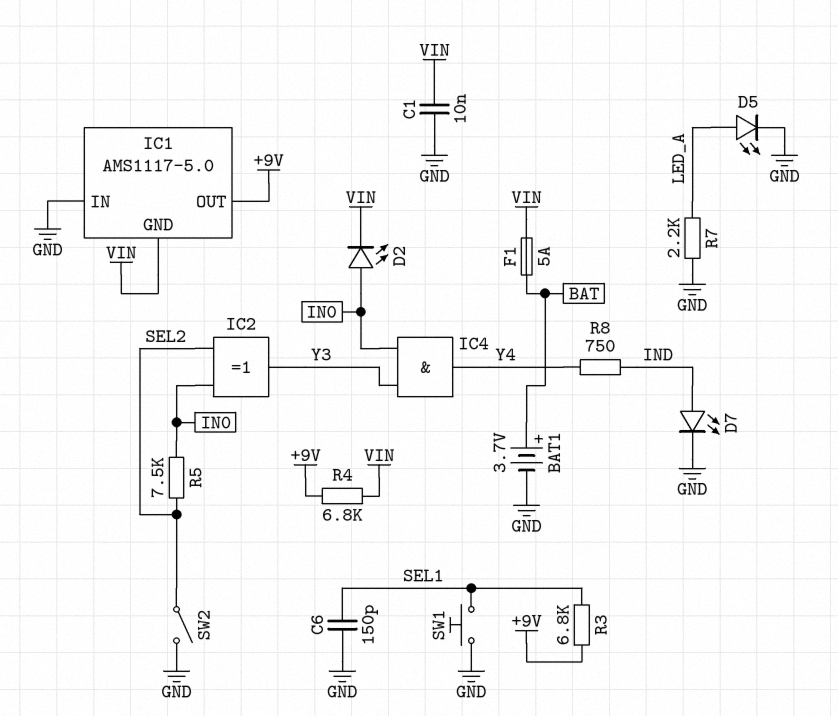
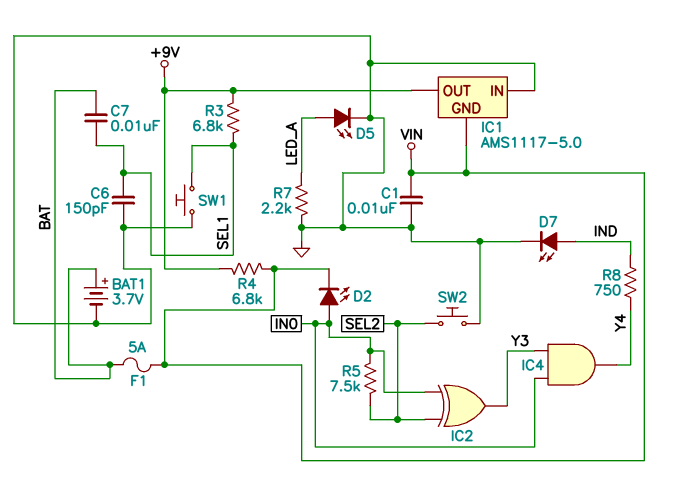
C7: none -> 10nF (BAT, SEL1)
SW2: switch (GND, SEL2) -> button (GND, SEL2)

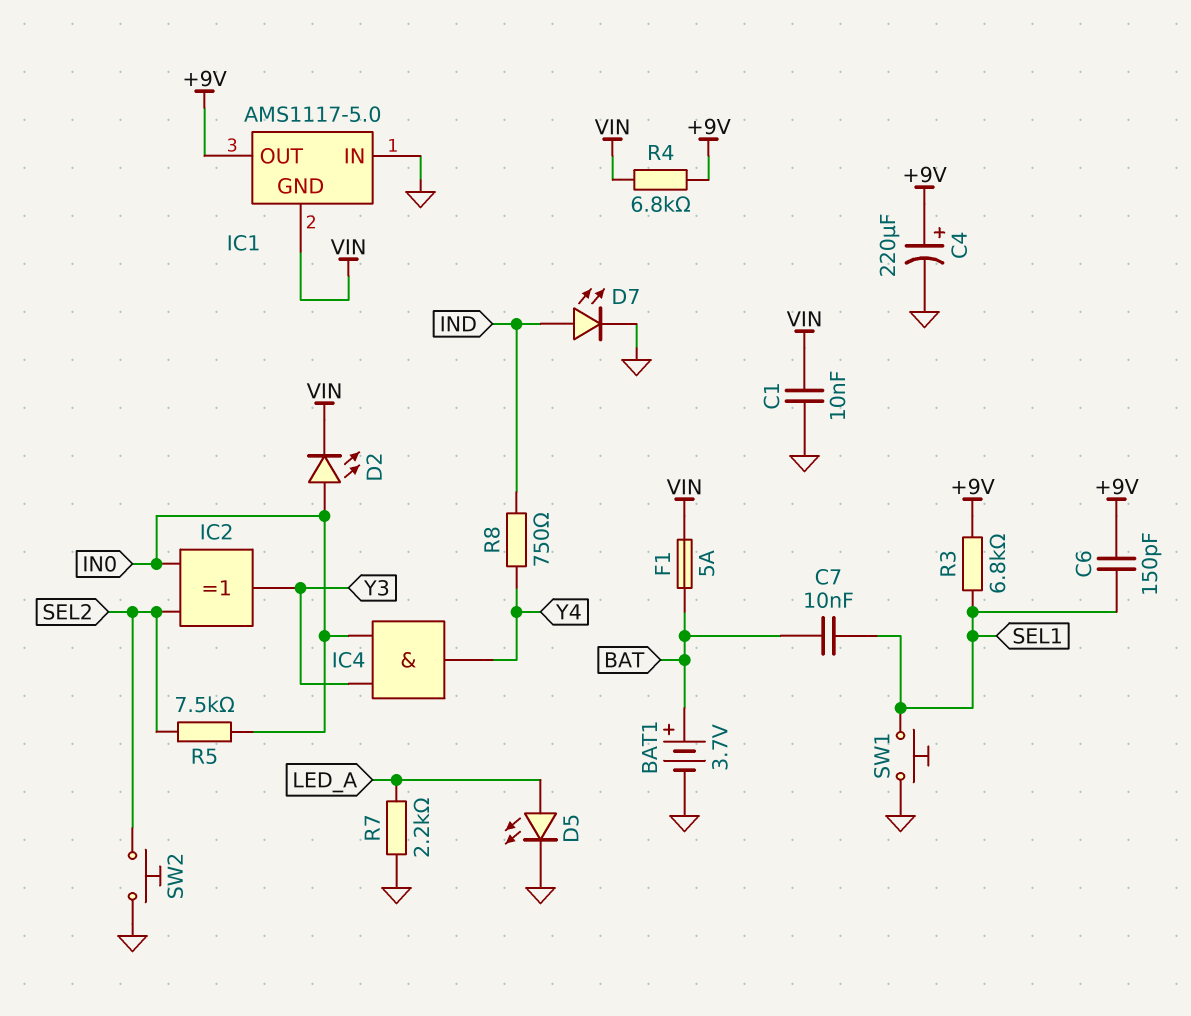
C4: none -> 220uF (plus +9V, minus GND)
C6: 150pF (GND, SEL1) -> 150pF (+9V, SEL1)

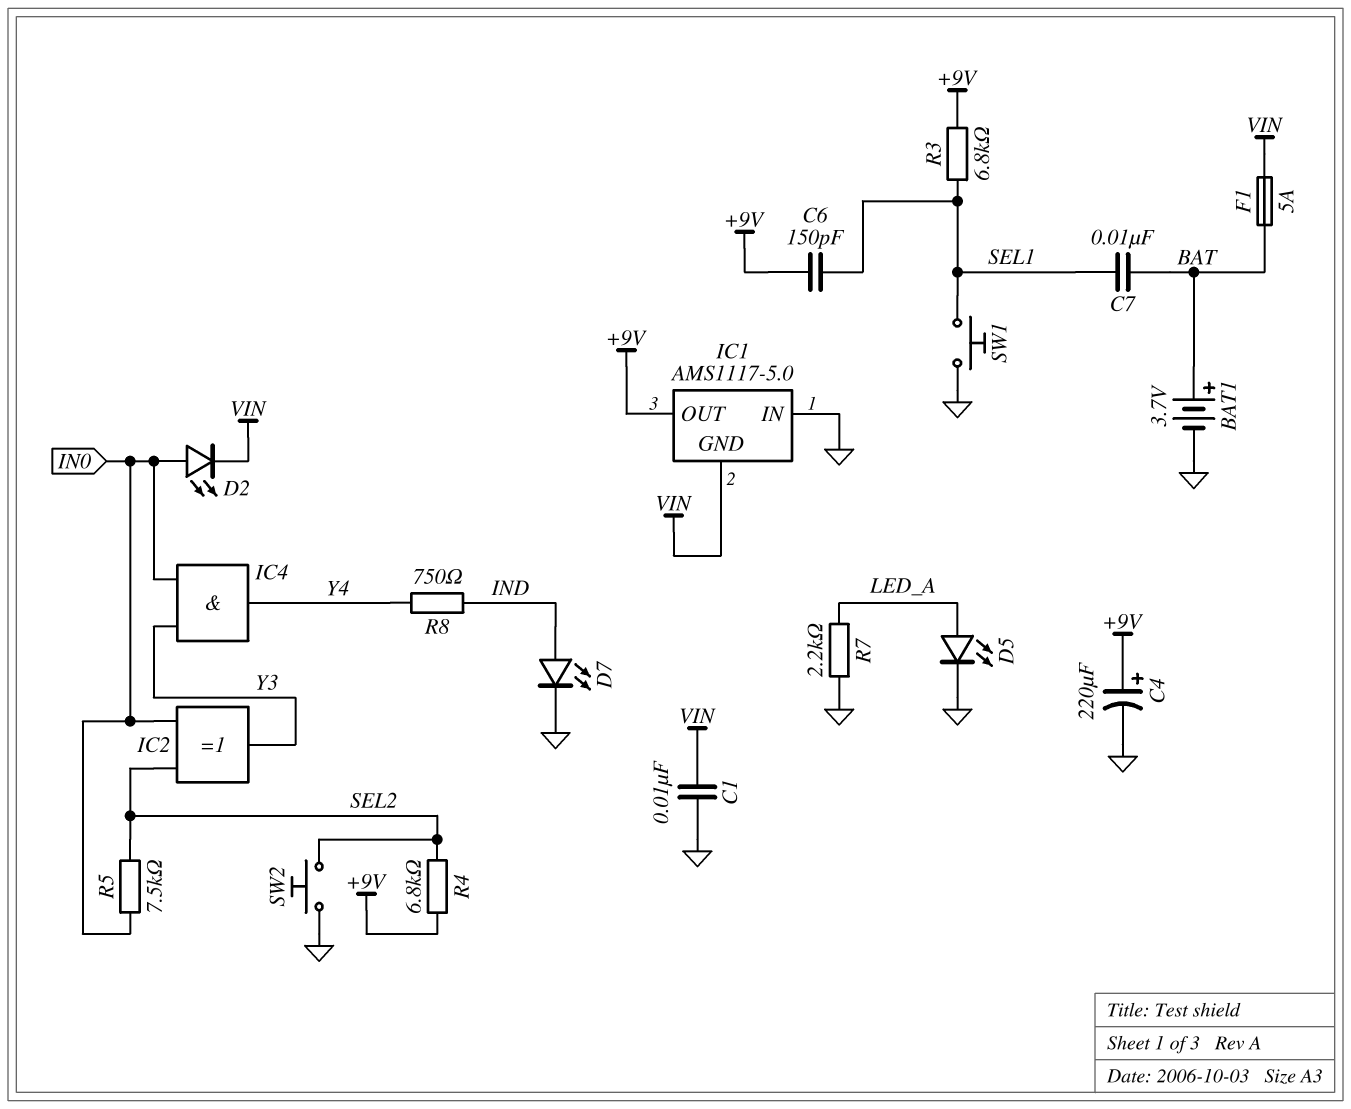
R4: 6.8k (+9V, VIN) -> 6.8k (+9V, SEL2)

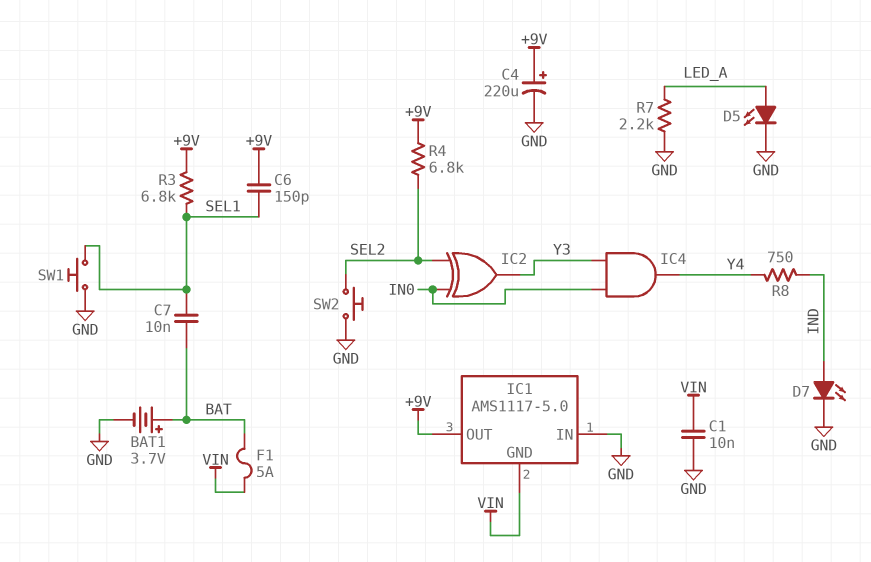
D2: LED (A IN0, K VIN) -> none
R5: 7.5k (IN0, SEL2) -> none

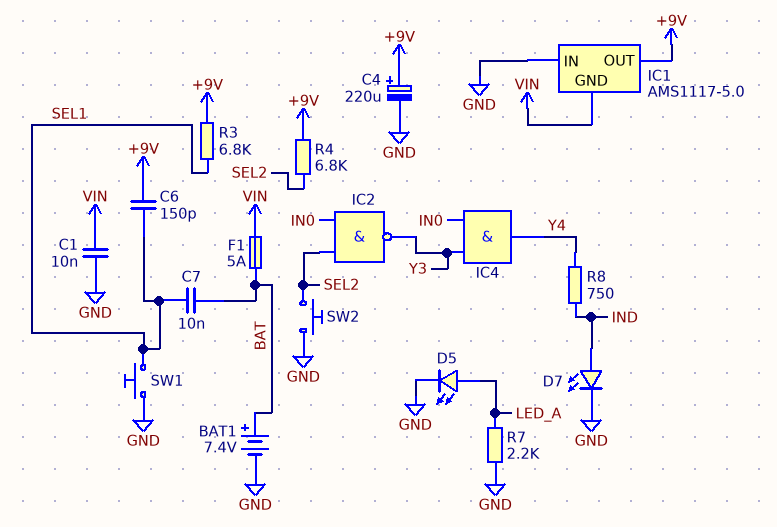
BAT1: 3.7V (plus BAT, minus GND) -> 7.4V (plus BAT, minus GND)
IC2: XOR (in IN0, in SEL2, out Y3) -> NAND (in IN0, in SEL2, out Y3)

